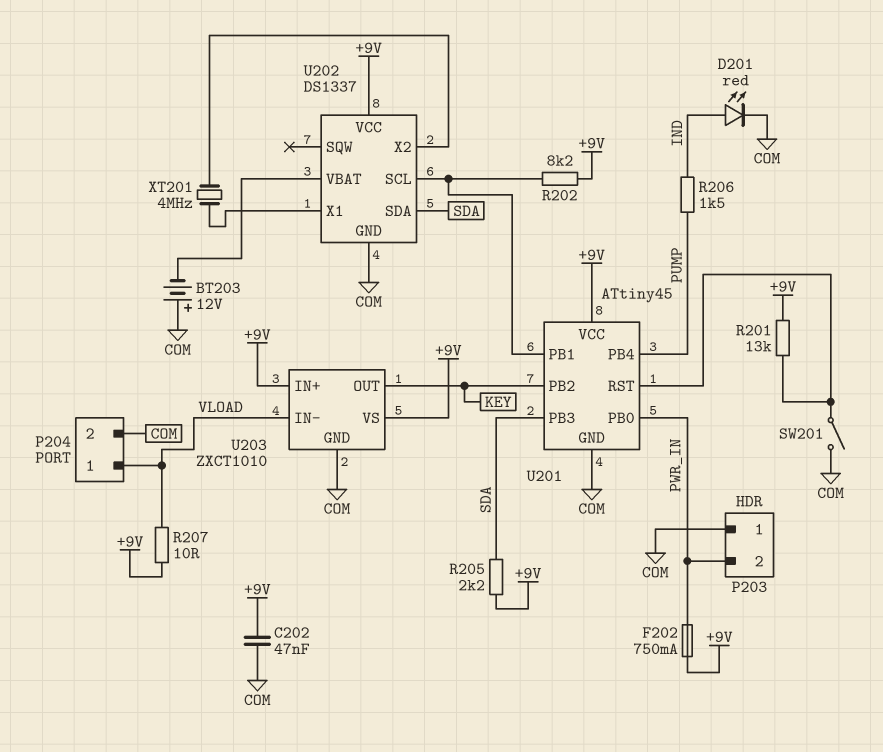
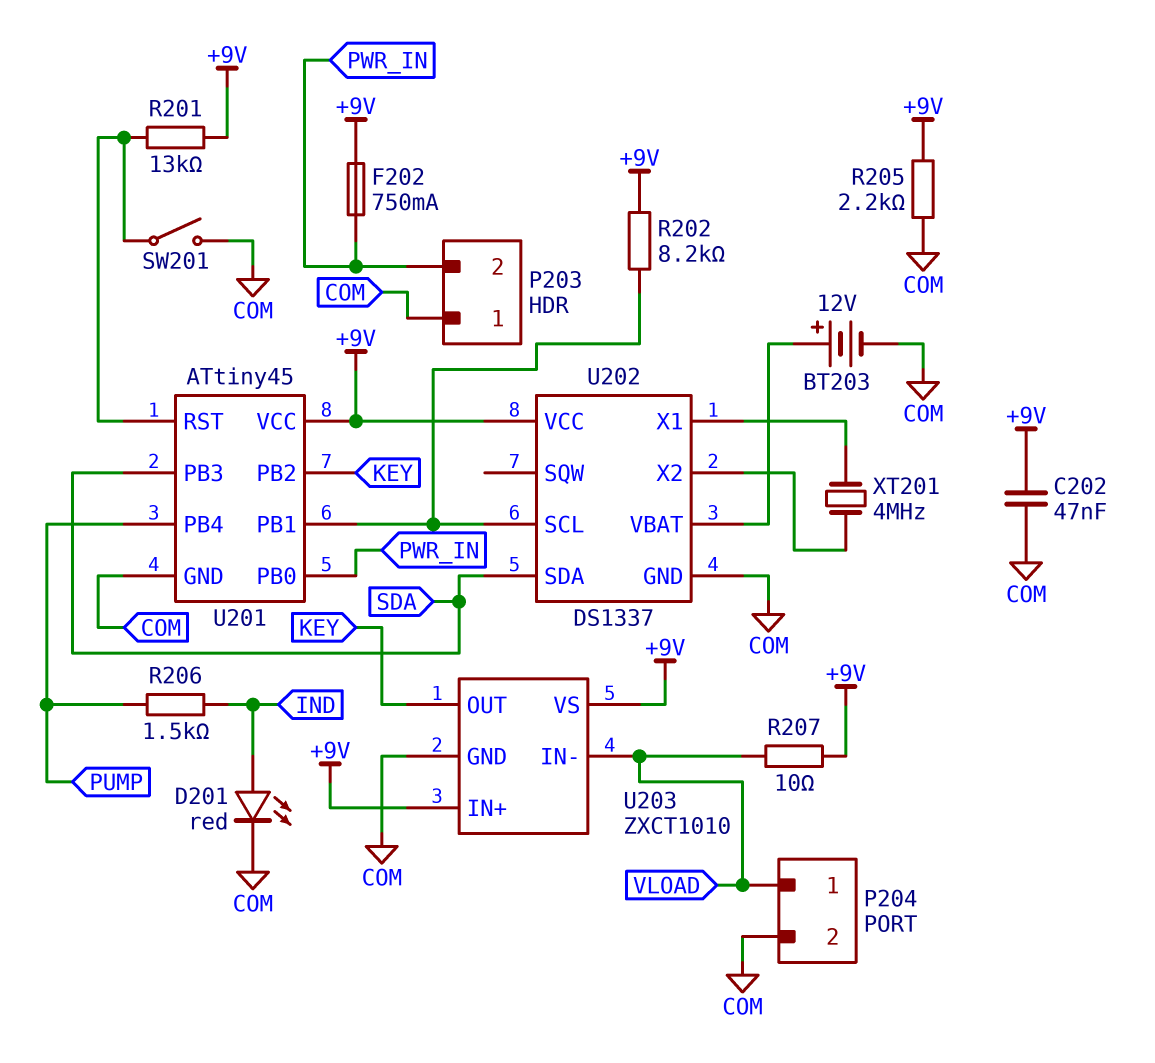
BT203: 12V (plus COM, minus U202/VBAT) -> 12V (plus U202/VBAT, minus COM)
R205: 2.2k (+9V, SDA) -> 2.2k (+9V, COM)

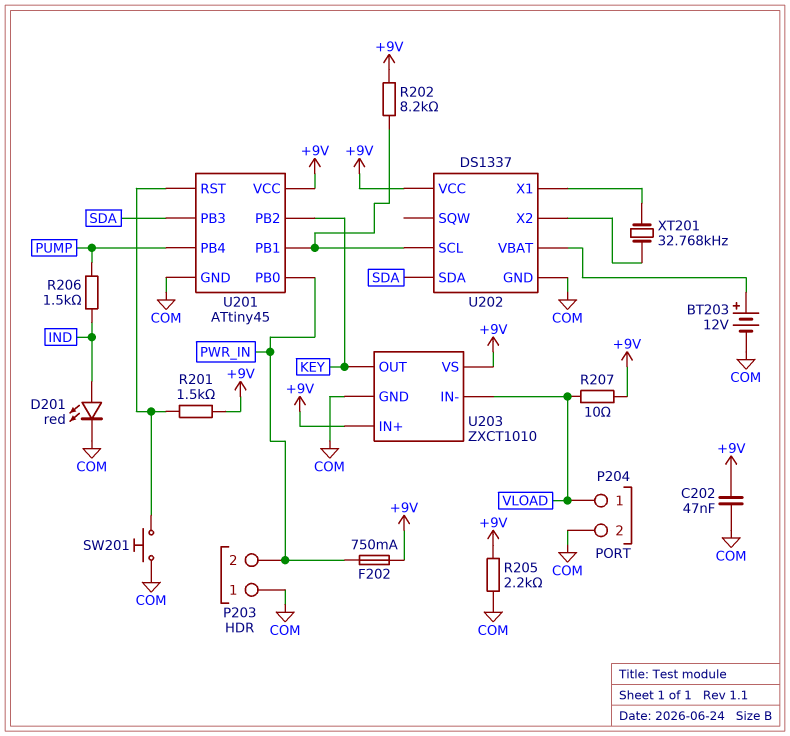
R201: 13k (+9V, U201/RST) -> 1.5k (+9V, U201/RST)
SW201: switch (COM, U201/RST) -> button (COM, U201/RST)
XT201: 4MHz (U202/X1, U202/X2) -> 32.768kHz (U202/X1, U202/X2)

